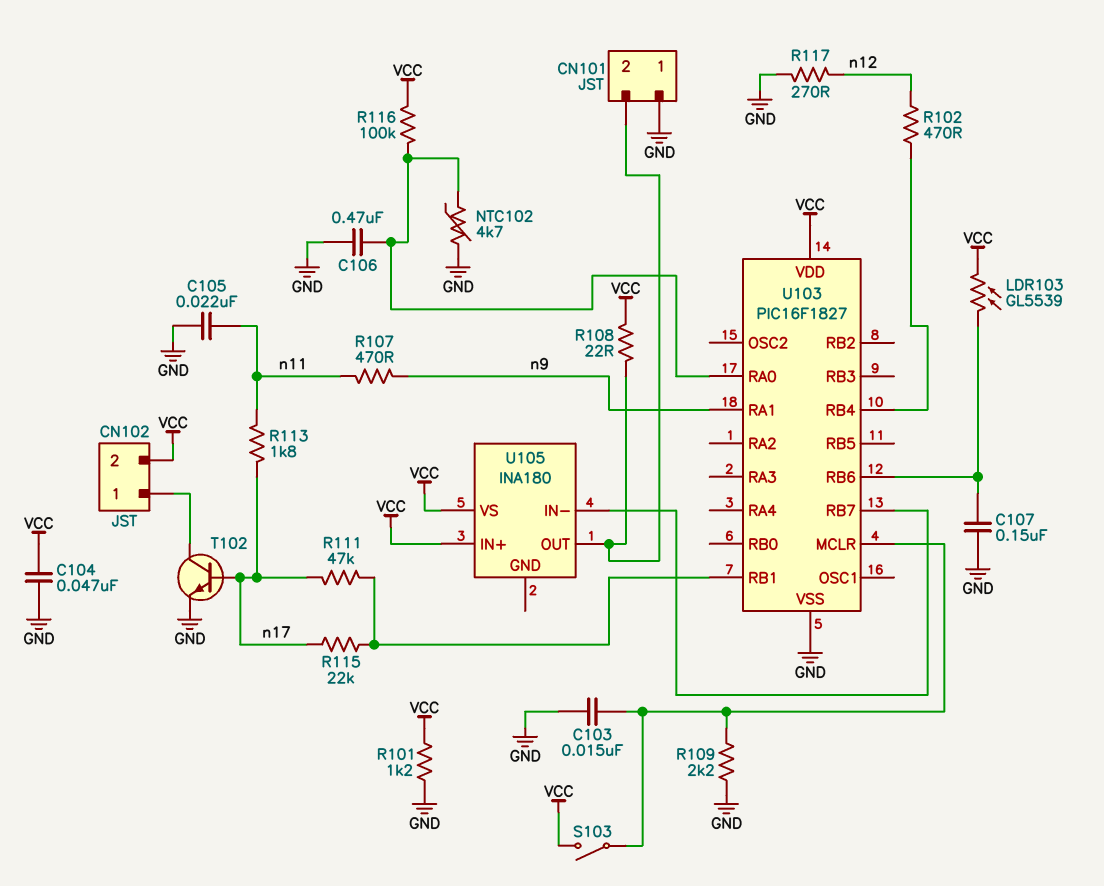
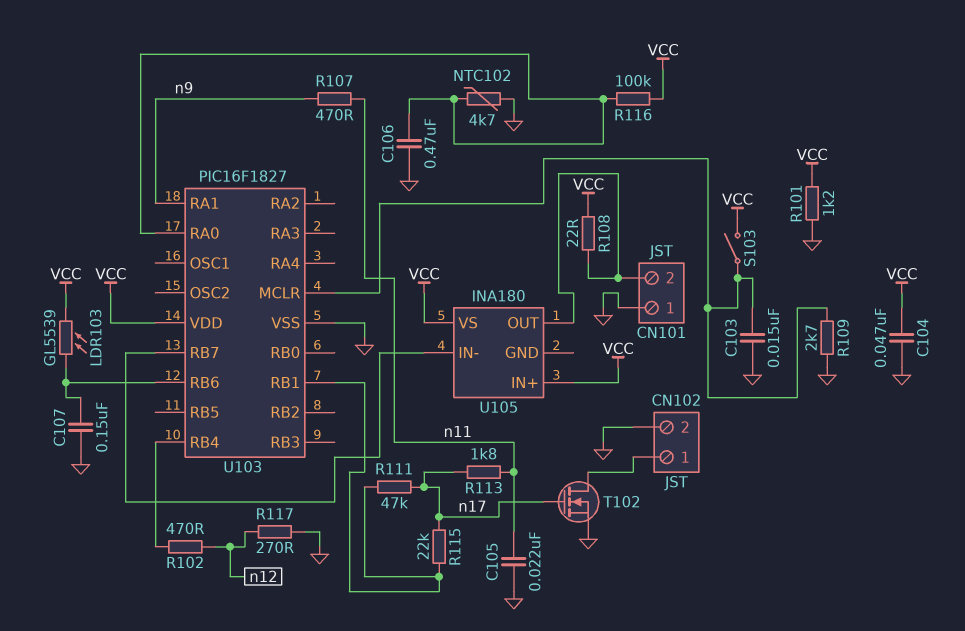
CN102 pin 2: VCC -> GND
R109: 2.2k (GND, U103/MCLR) -> 2.7k (GND, U103/MCLR)
T102: NPN (B n17, C CN102/1, E GND) -> NMOS (G n17, D CN102/1, S GND)

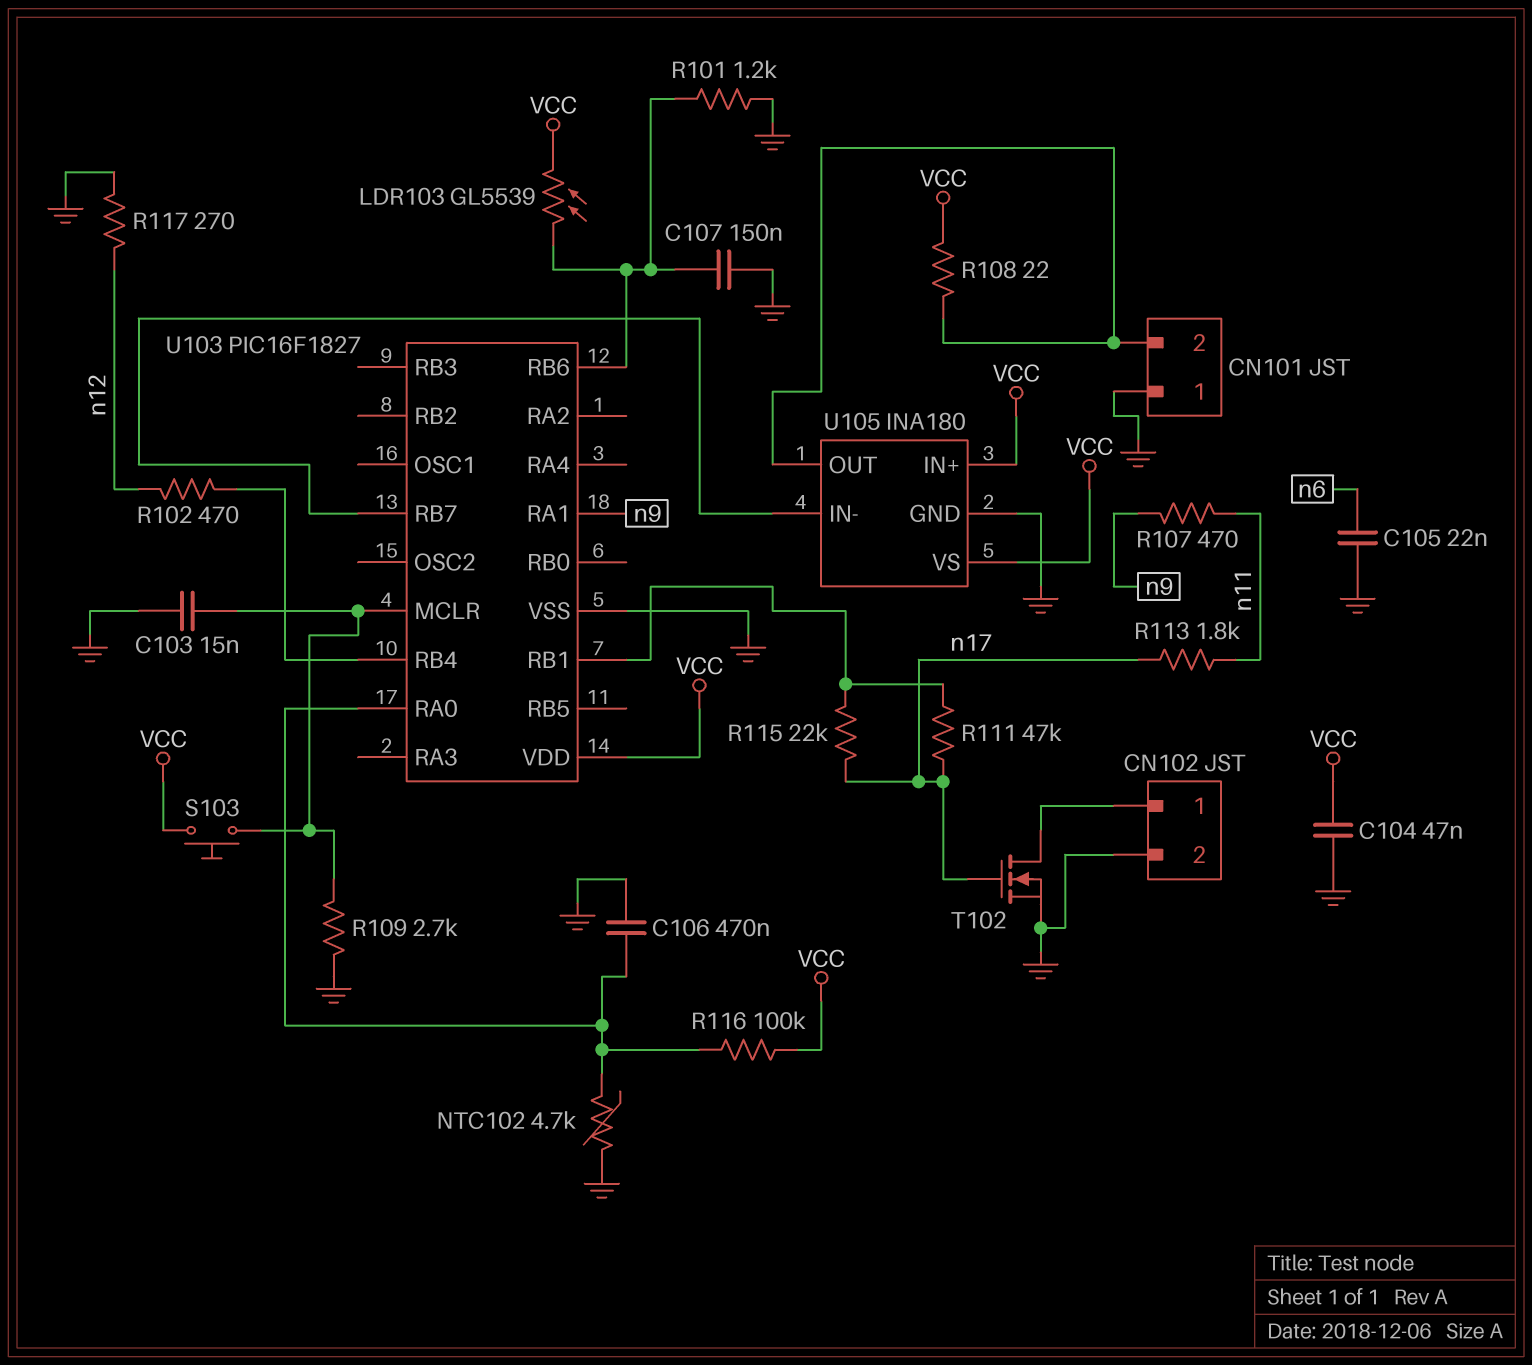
C105: 22nF (GND, n11) -> 22nF (GND, n6)
R101: 1.2k (GND, VCC) -> 1.2k (GND, U103/RB6)
S103: switch (U103/MCLR, VCC) -> button (U103/MCLR, VCC)
U105 pin GND: none -> GND

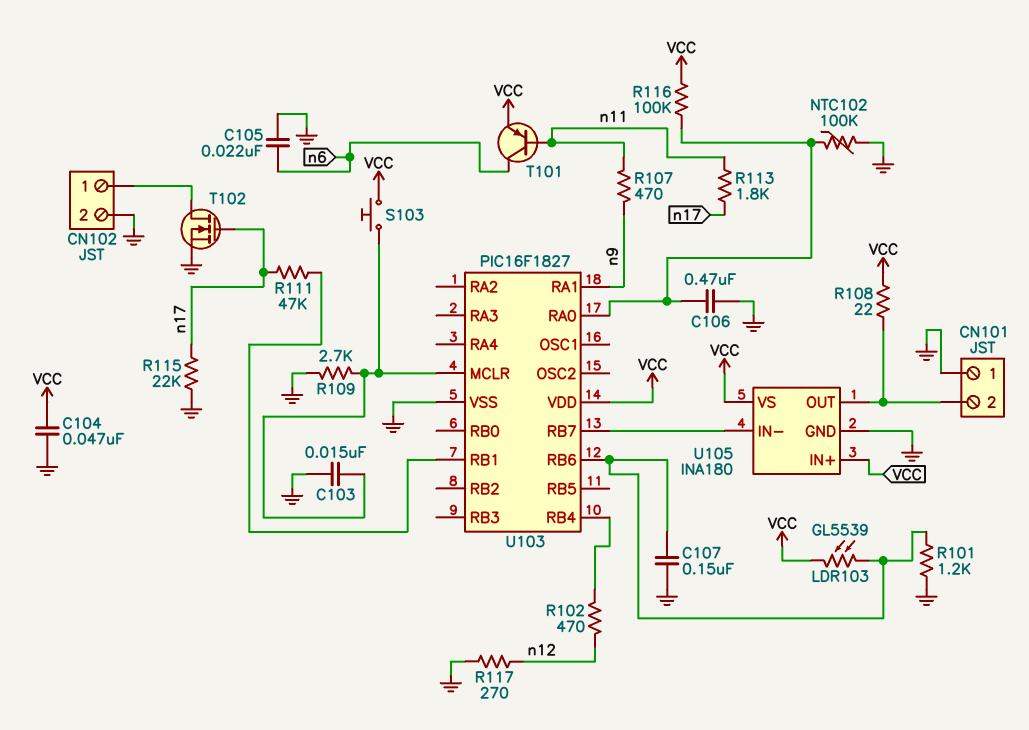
NTC102: 4.7k (GND, U103/RA0) -> 100k (GND, U103/RA0)
R115: 22k (U103/RB1, n17) -> 22k (GND, n17)
T101: none -> PNP (B n11, C n6, E VCC)

